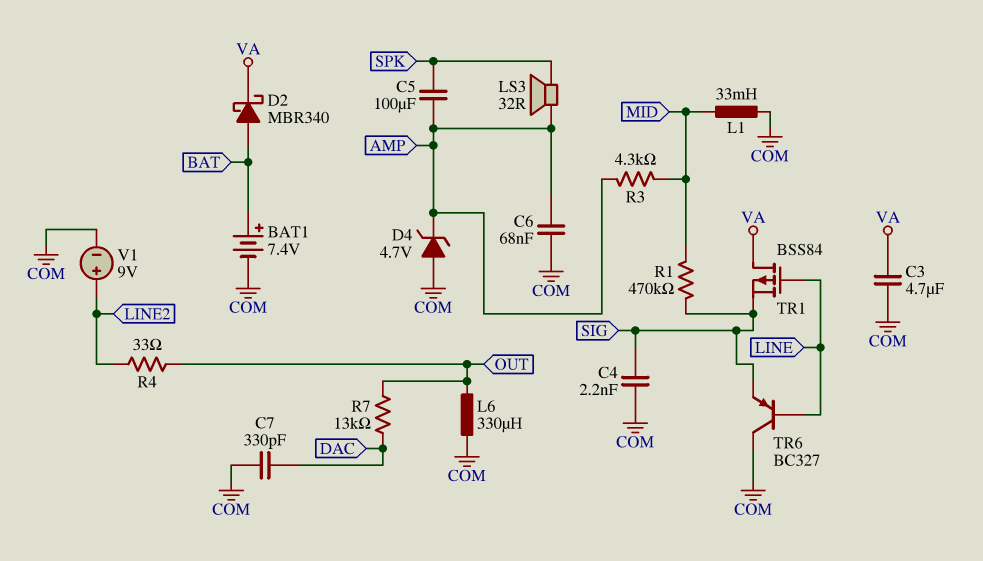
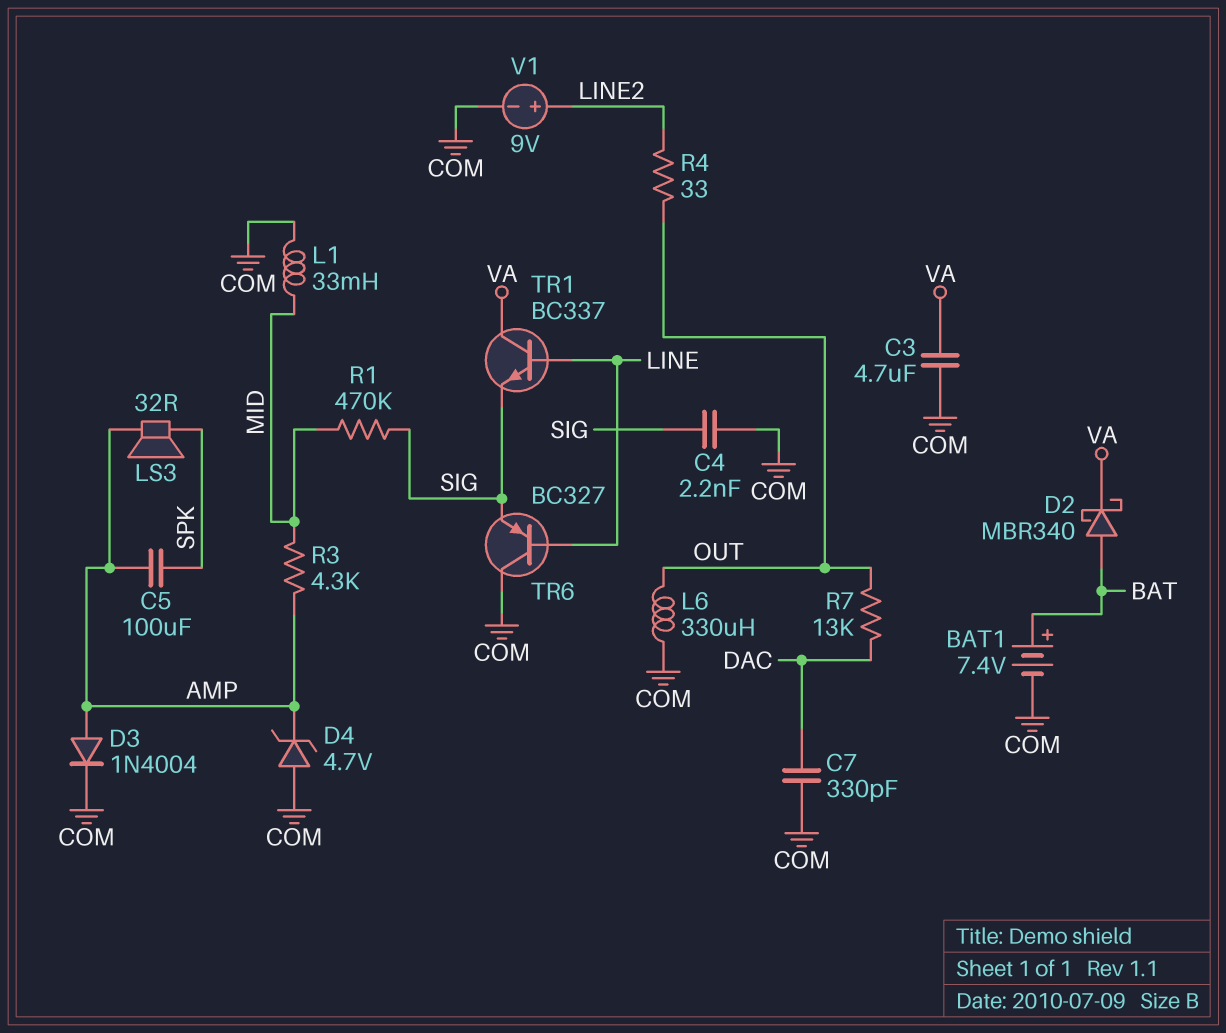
C6: 68nF (AMP, COM) -> none
D3: none -> diode 1N4004 (A AMP, K COM)
TR1: PMOS BSS84 (G LINE, D VA, S SIG) -> NPN BC337 (B LINE, C VA, E SIG)

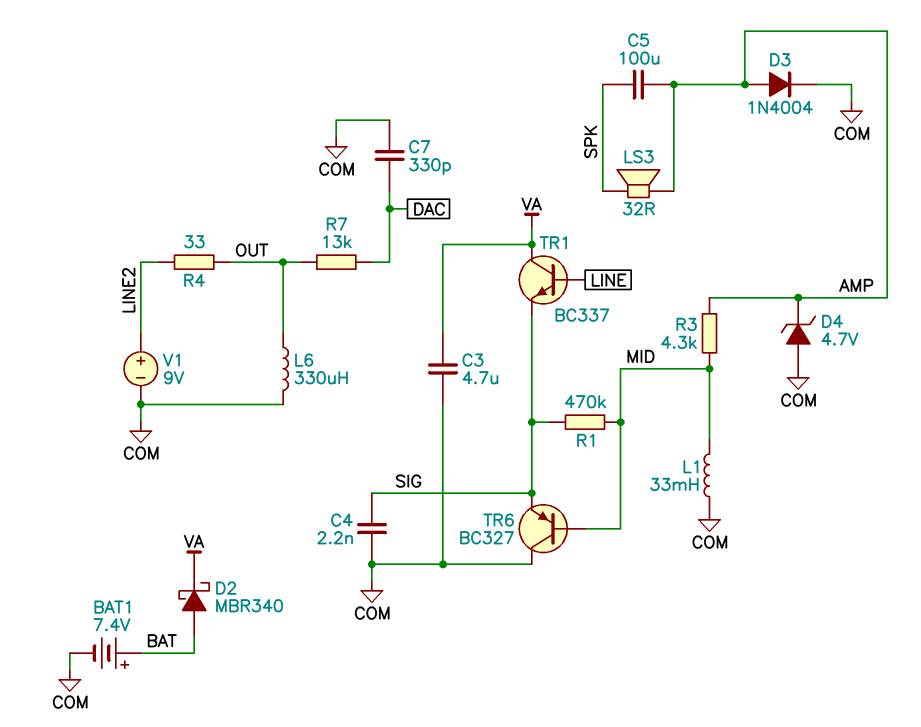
TR6: PNP BC327 (B LINE, C COM, E SIG) -> PNP BC327 (B MID, C COM, E SIG)

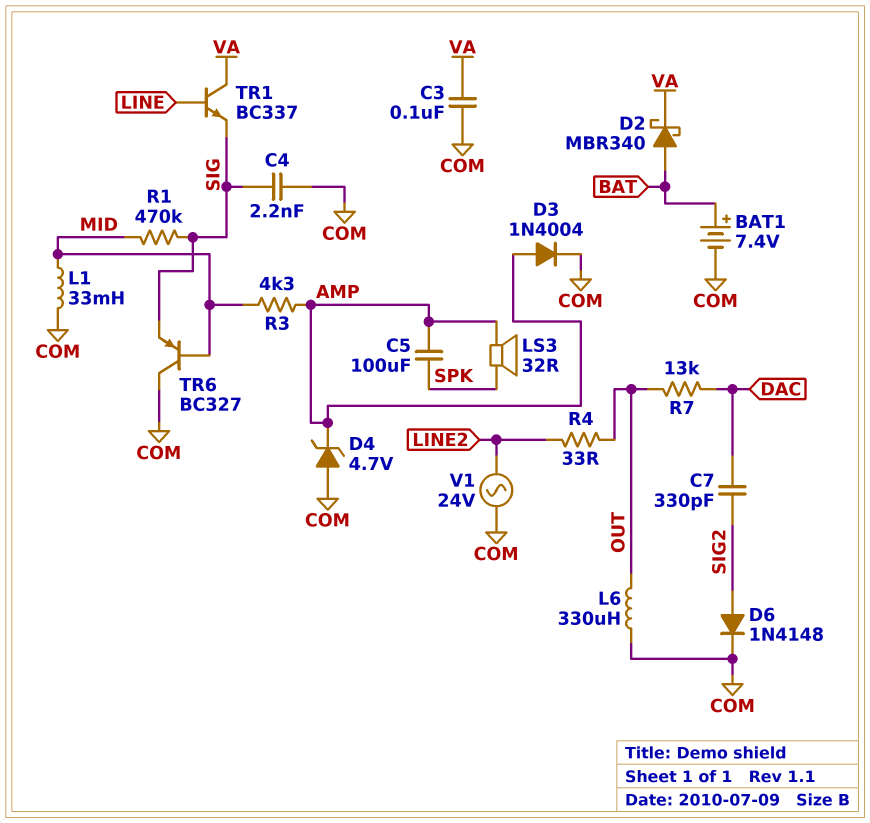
C3: 4.7uF (COM, VA) -> 100nF (COM, VA)
C7: 330pF (COM, DAC) -> 330pF (DAC, SIG2)
D6: none -> diode 1N4148 (A SIG2, K COM)
V1: 9V (plus LINE2, minus COM) -> AC 24V (COM, LINE2)

